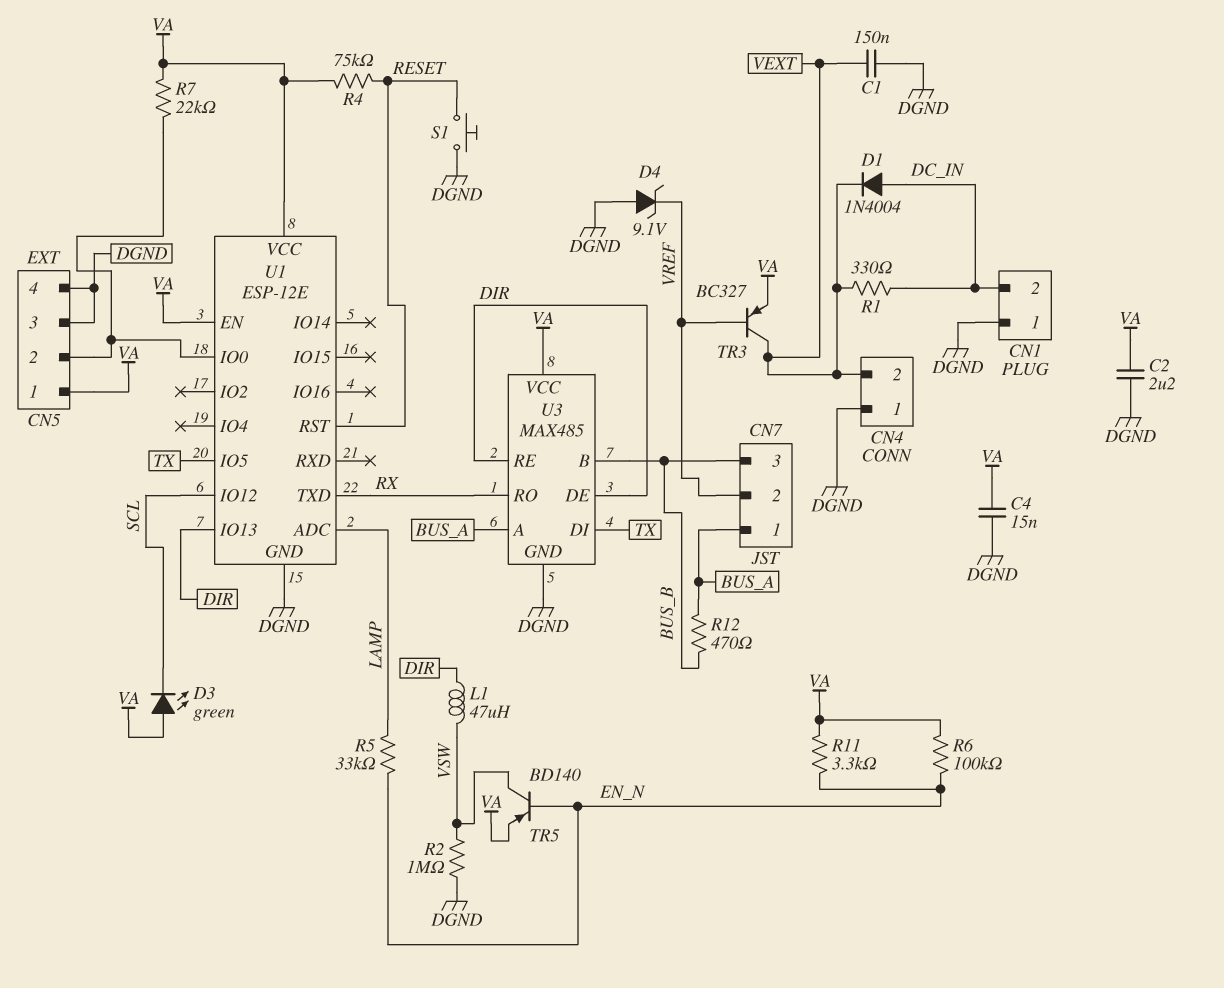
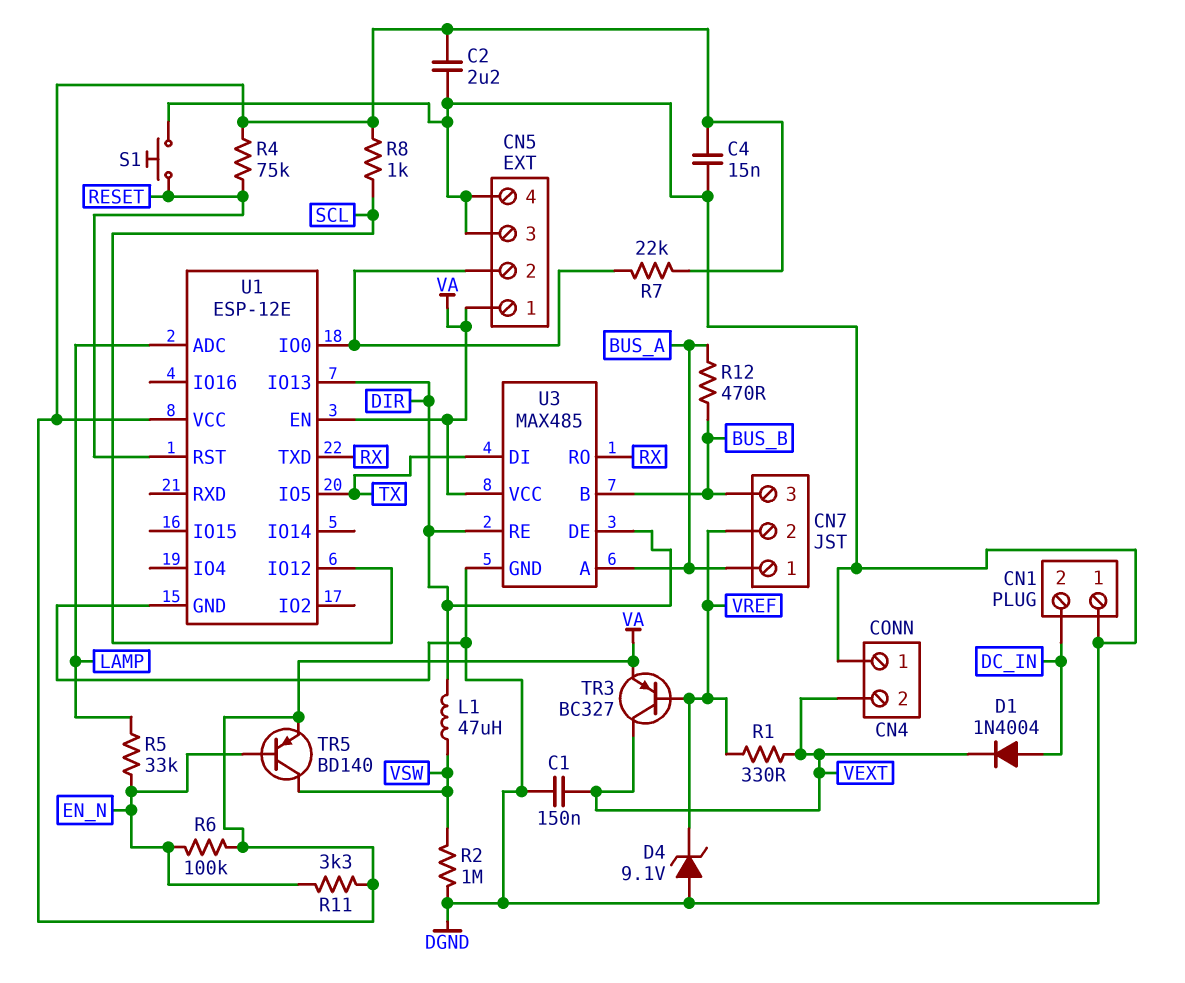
D3: LED green (A VA, K SCL) -> none
R1: 330 (DC_IN, VEXT) -> 330 (VEXT, VREF)
R8: none -> 1k (SCL, VA)

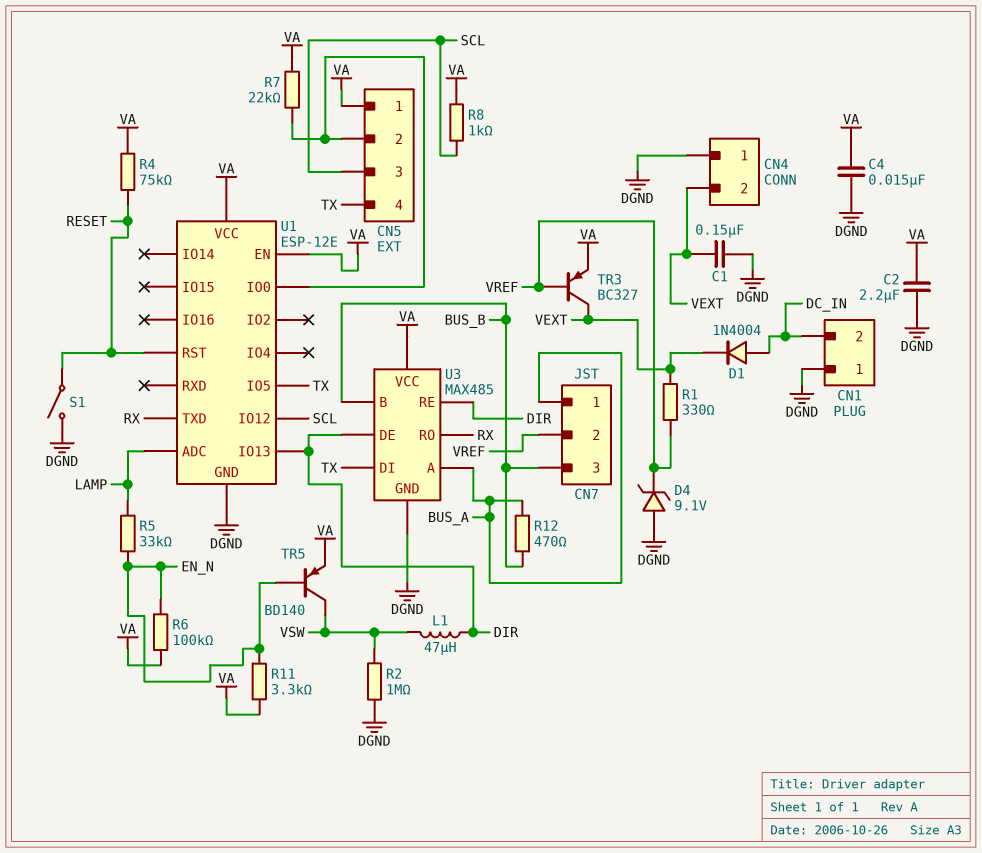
CN5 pin 3: DGND -> SCL
CN5 pin 4: DGND -> TX
S1: button (DGND, RESET) -> switch (DGND, RESET)

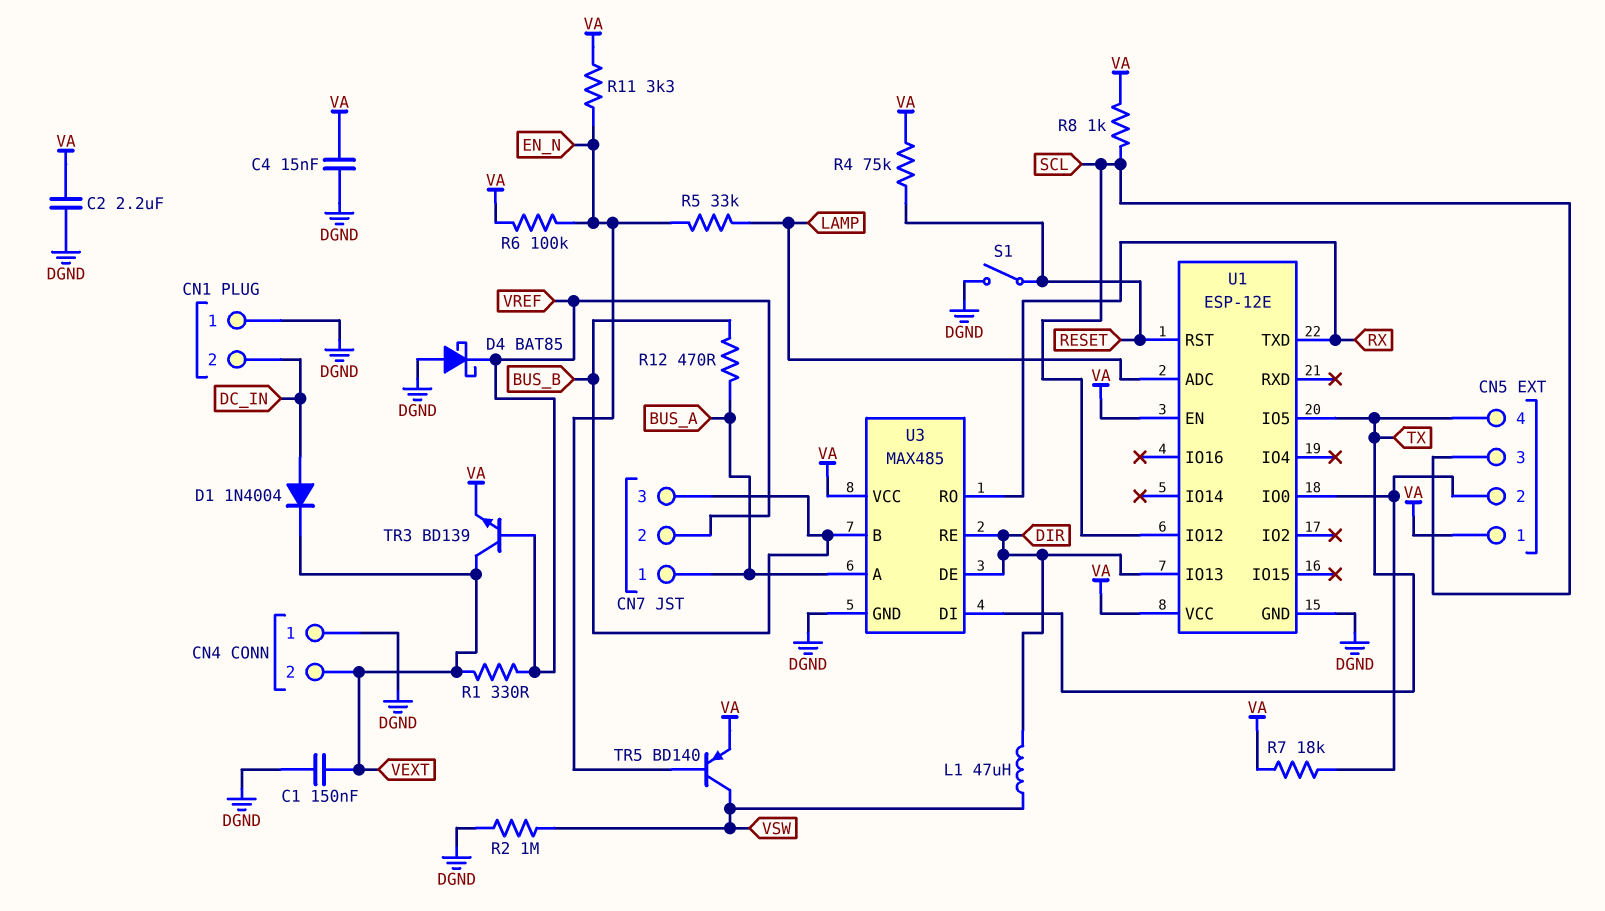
D4: zener 9.1V (A DGND, K VREF) -> schottky BAT85 (A DGND, K VREF)
R7: 22k (CN5/2, VA) -> 18k (CN5/2, VA)
TR3: PNP BC327 (B VREF, C VEXT, E VA) -> NPN BD139 (B VREF, C VEXT, E VA)

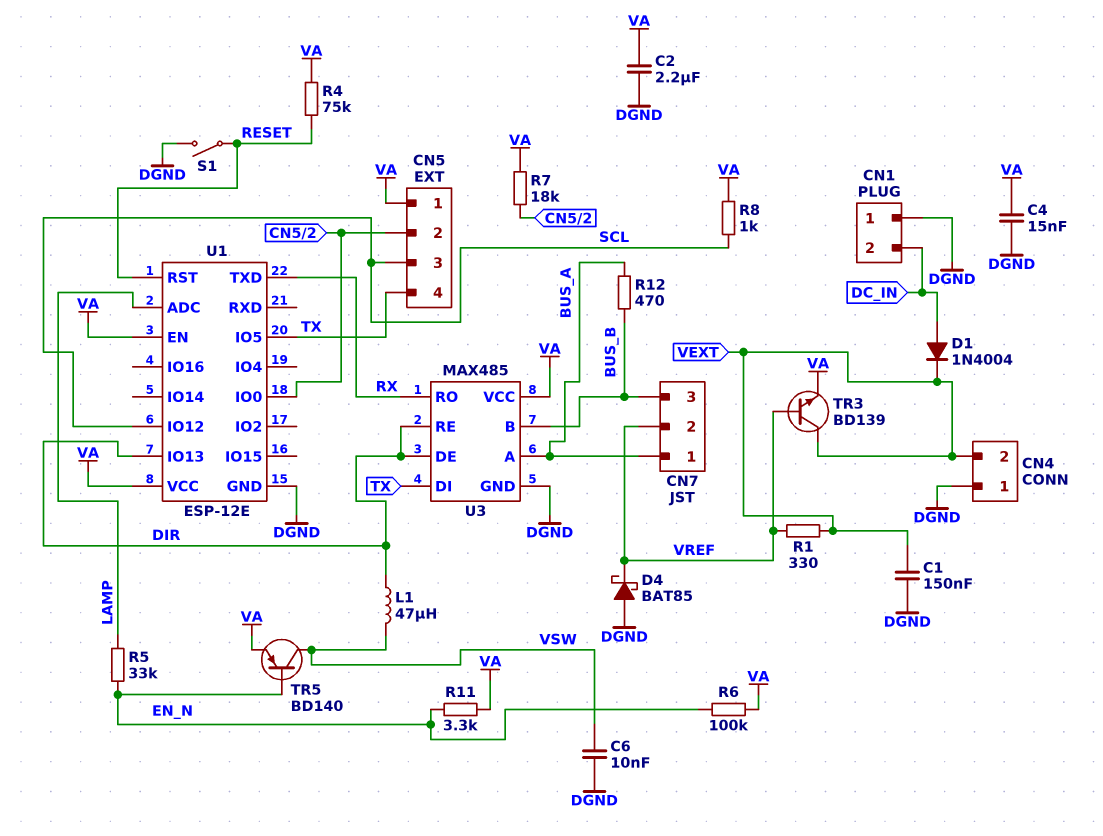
C6: none -> 10nF (DGND, VSW)
R2: 1M (DGND, VSW) -> none

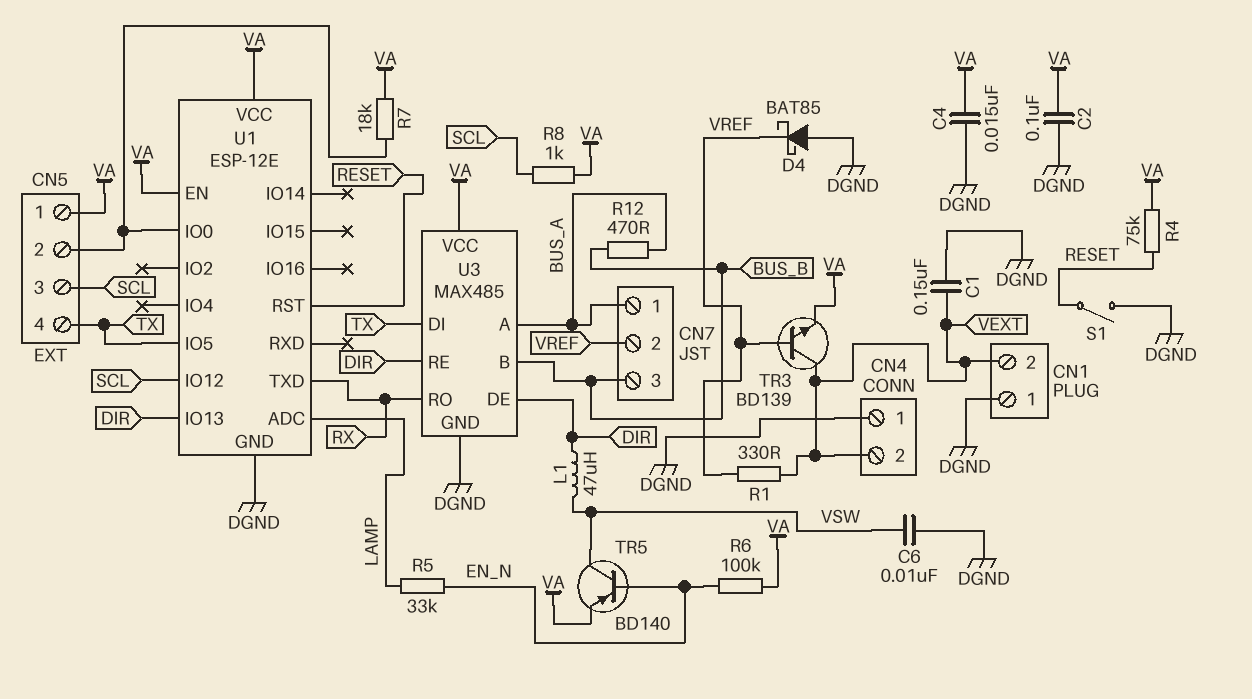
C2: 2.2uF (DGND, VA) -> 100nF (DGND, VA)
CN1 pin 2: DC_IN -> VEXT
D1: diode 1N4004 (A DC_IN, K VEXT) -> none
R11: 3.3k (EN_N, VA) -> none

